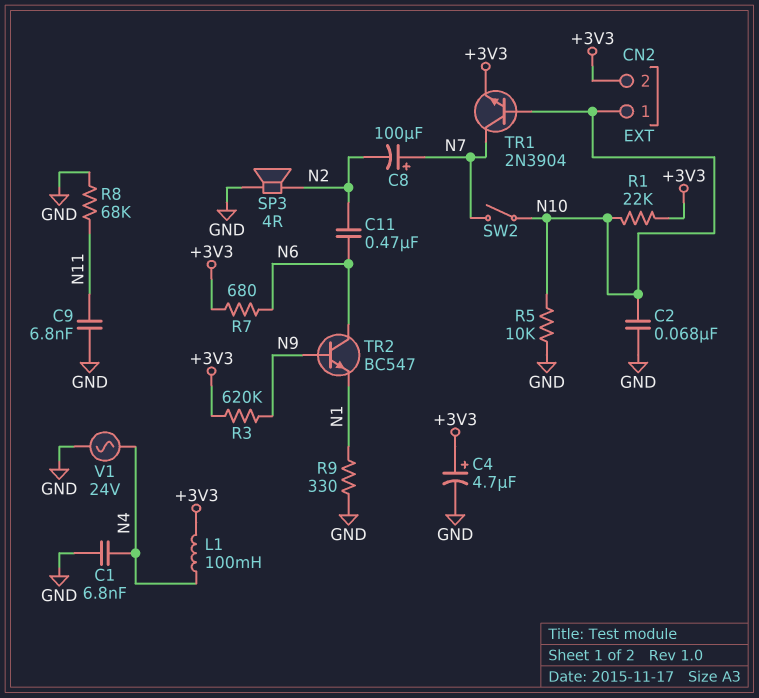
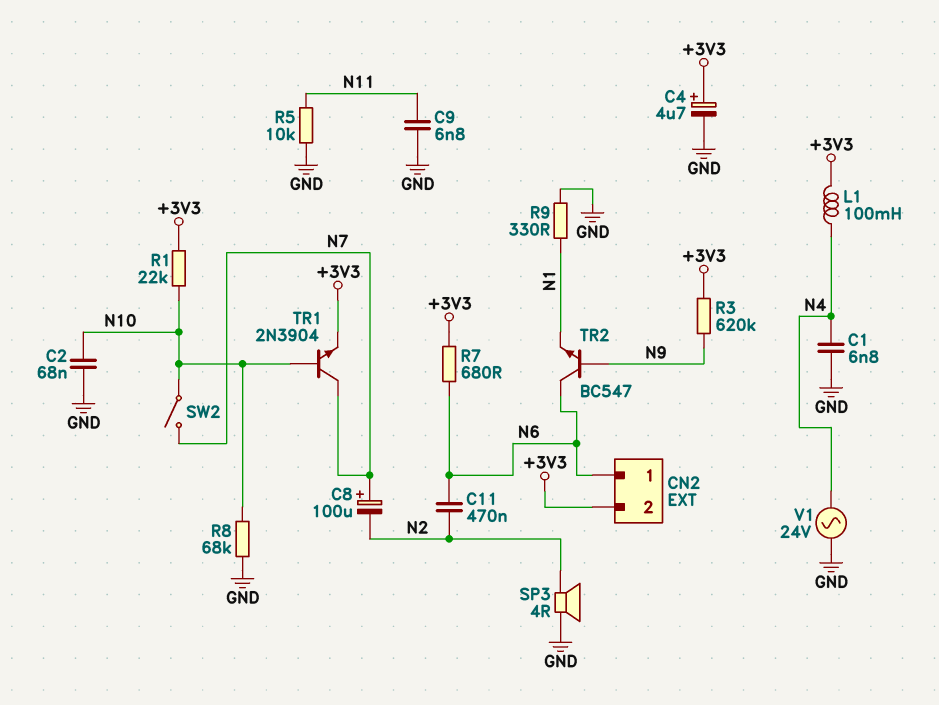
CN2 pin 1: N10 -> N6
R5: 10k (GND, N10) -> 10k (GND, N11)
R8: 68k (GND, N11) -> 68k (GND, N10)

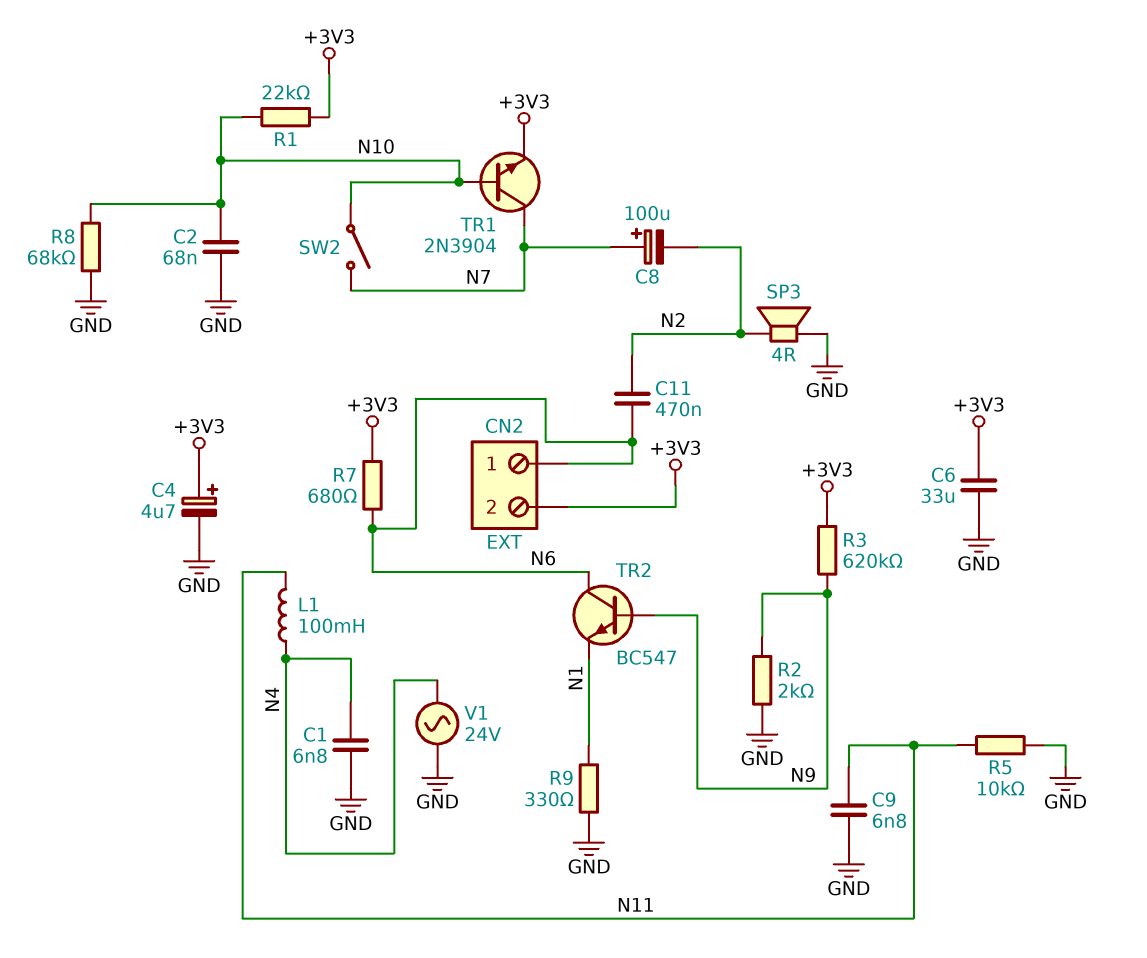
C6: none -> 33uF (+3V3, GND)
L1: 100mH (+3V3, N4) -> 100mH (N4, N11)
R2: none -> 2k (GND, N9)

